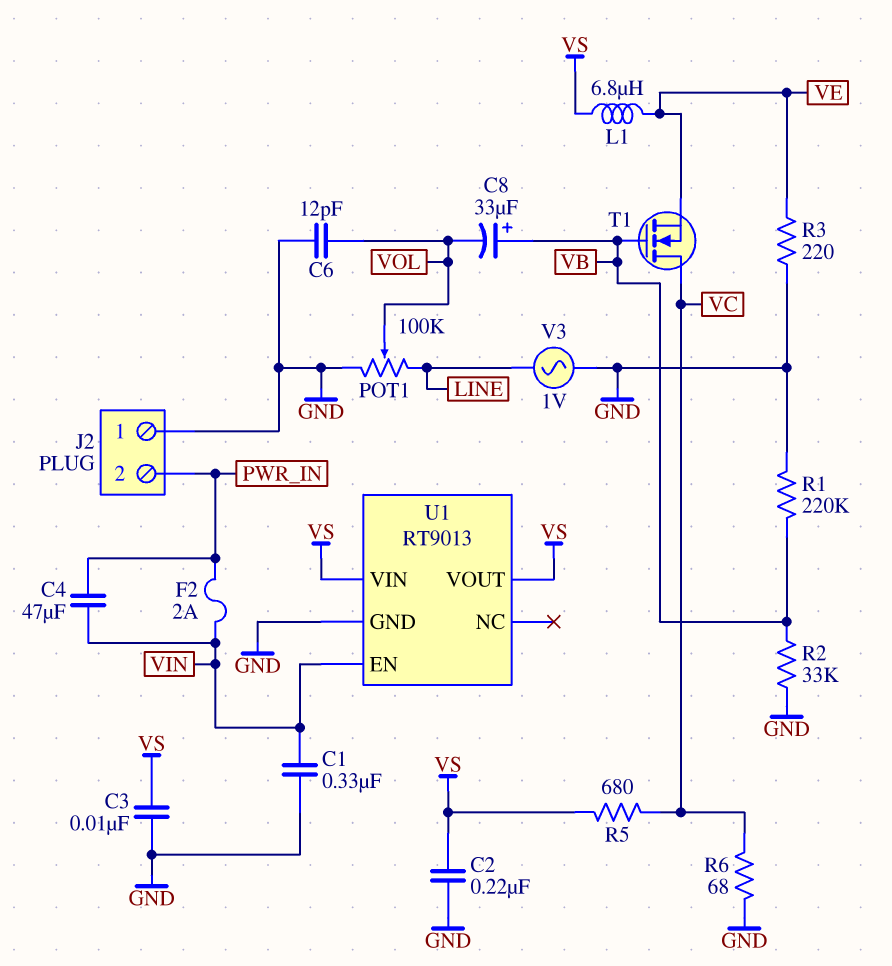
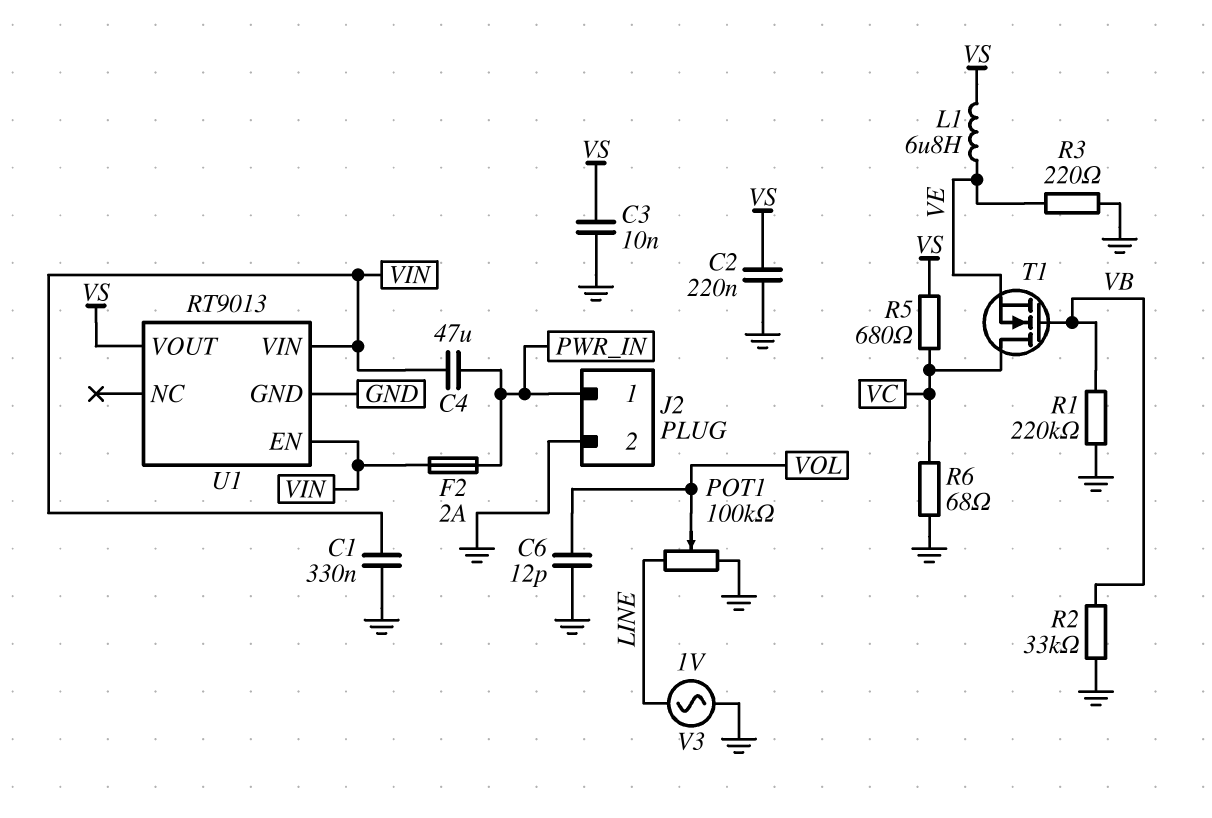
C8: 33uF (plus VB, minus VOL) -> none
J2 pin 1: GND -> PWR_IN
J2 pin 2: PWR_IN -> GND
U1 pin VIN: VS -> VIN

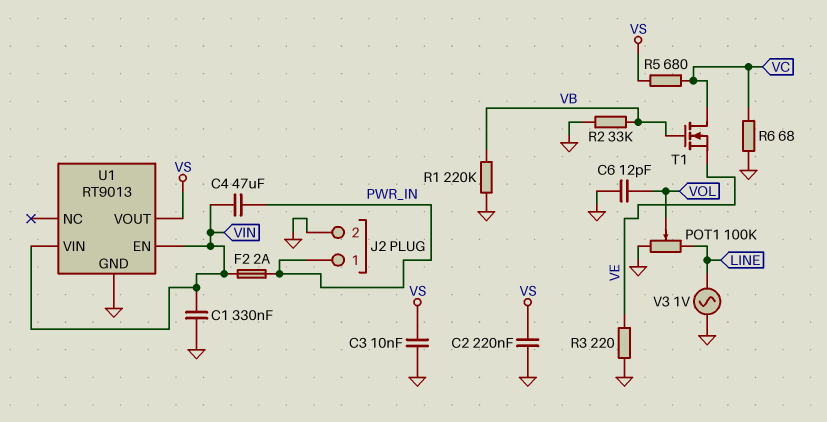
L1: 6.8uH (VE, VS) -> none

